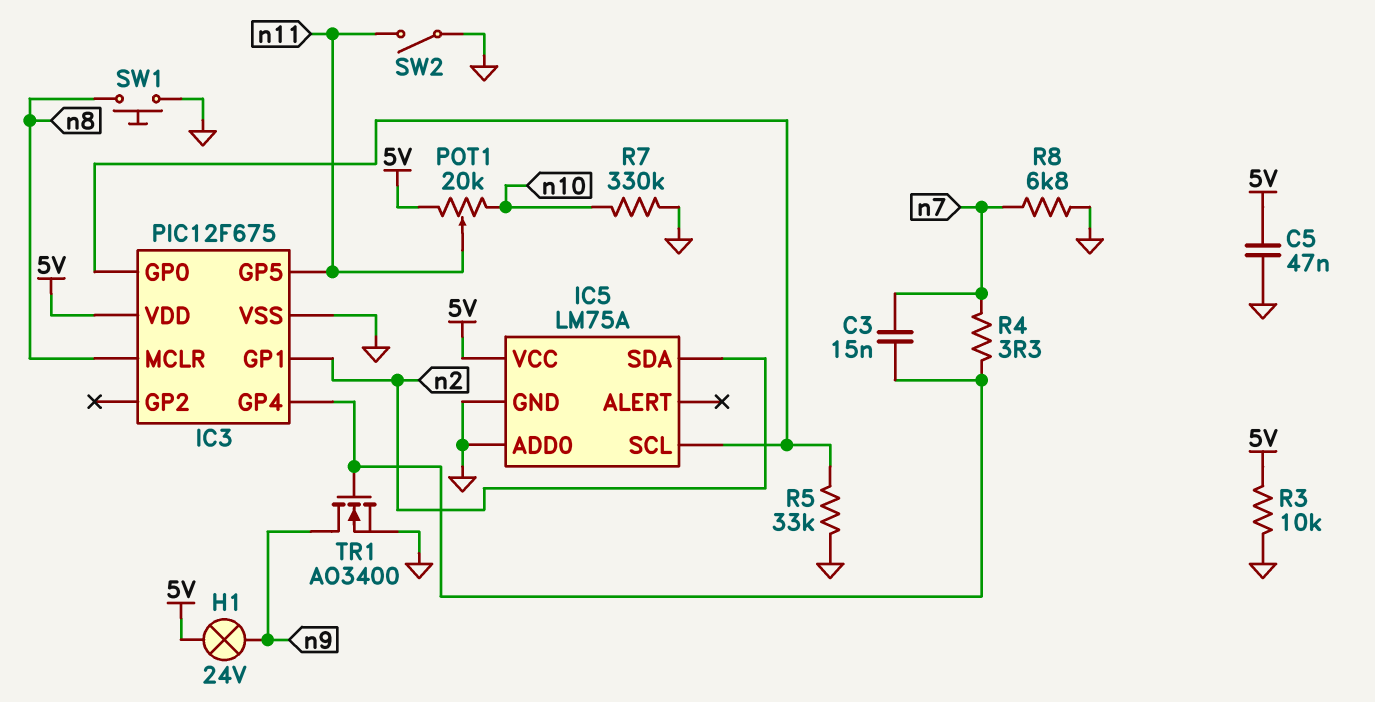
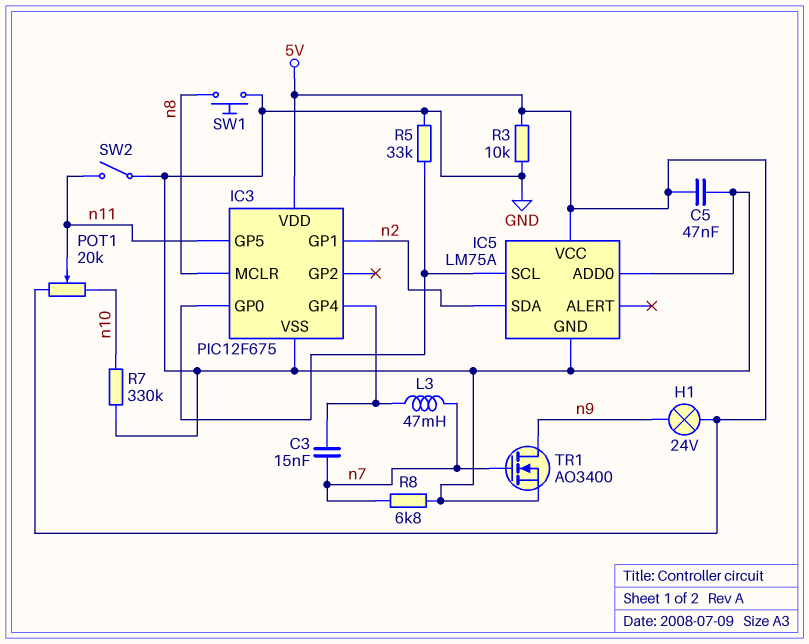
L3: none -> 47mH (IC3/GP4, n7)
R4: 3.3 (IC3/GP4, n7) -> none
TR1: NMOS AO3400 (G IC3/GP4, D n9, S GND) -> NMOS AO3400 (G n7, D n9, S GND)

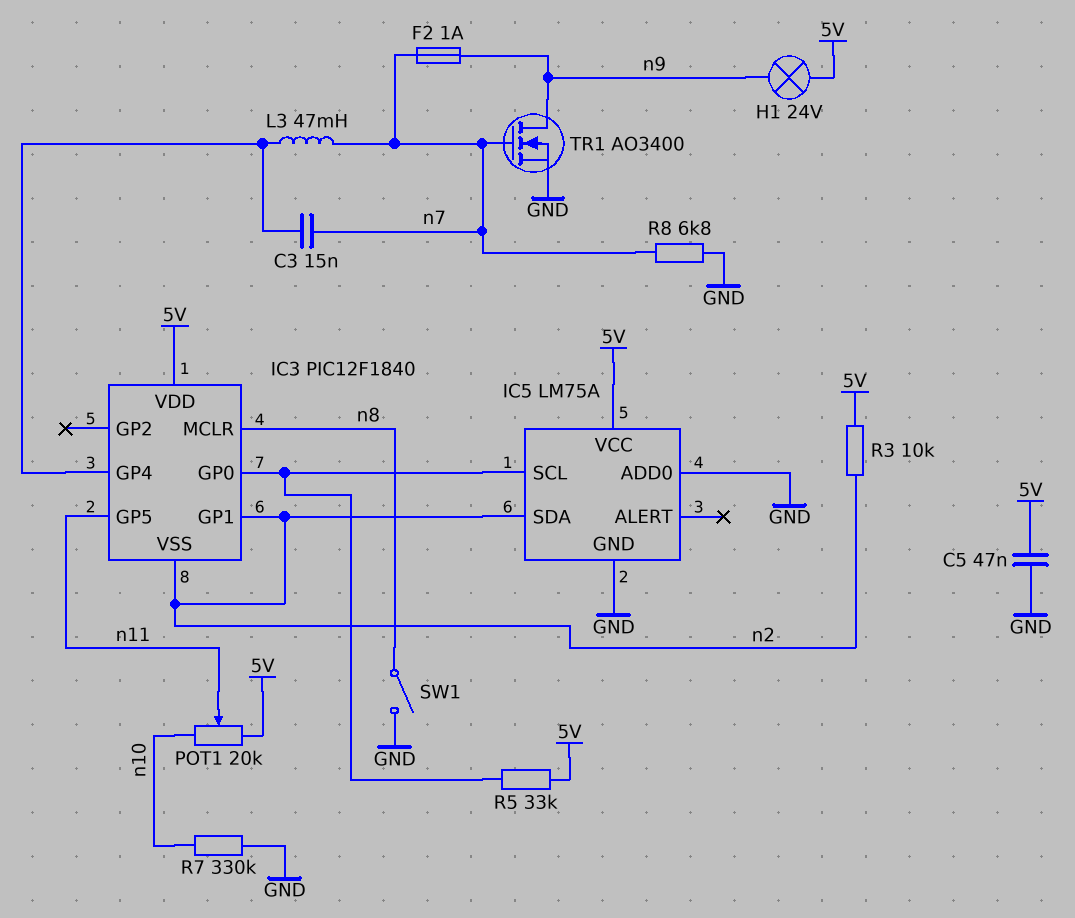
F2: none -> 1A (n7, n9)
IC3: PIC12F675 -> PIC12F1840
IC3 pin VSS: GND -> n2
R3: 10k (5V, GND) -> 10k (5V, n2)
R5: 33k (GND, IC3/GP0) -> 33k (5V, IC3/GP0)
SW1: button (GND, n8) -> switch (GND, n8)
SW2: switch (GND, n11) -> none

